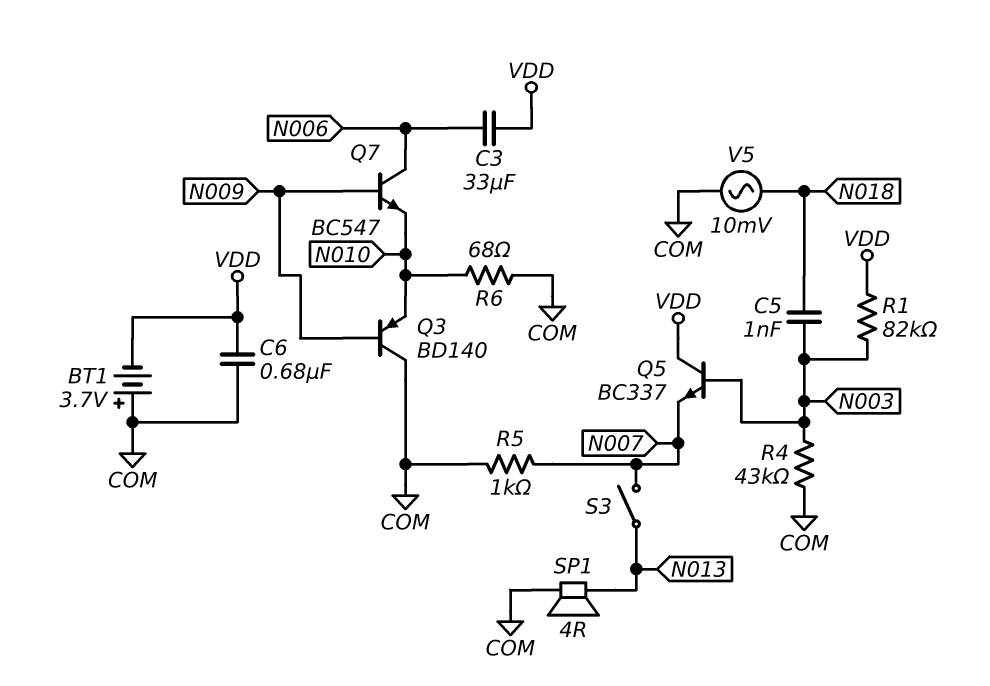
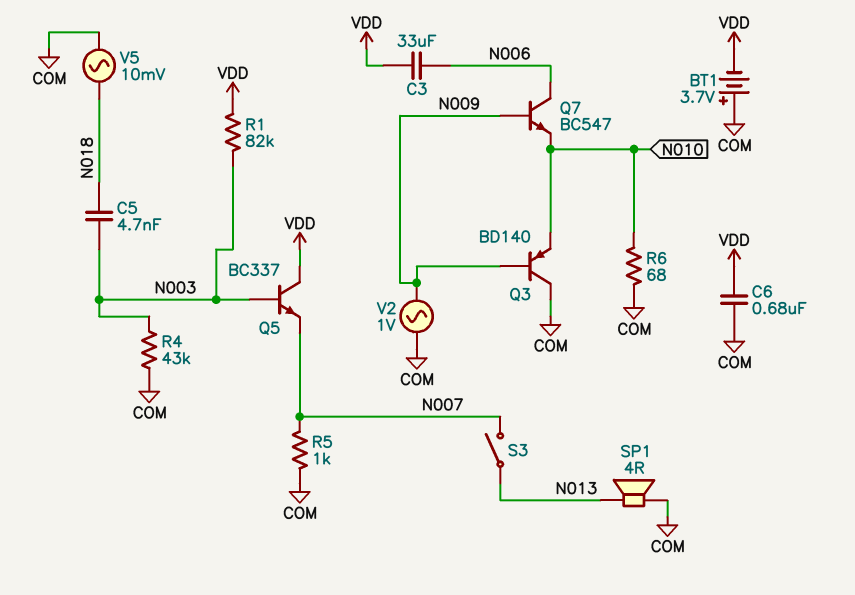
C5: 1nF (N003, N018) -> 4.7nF (N003, N018)
V2: none -> AC 1V (COM, N009)

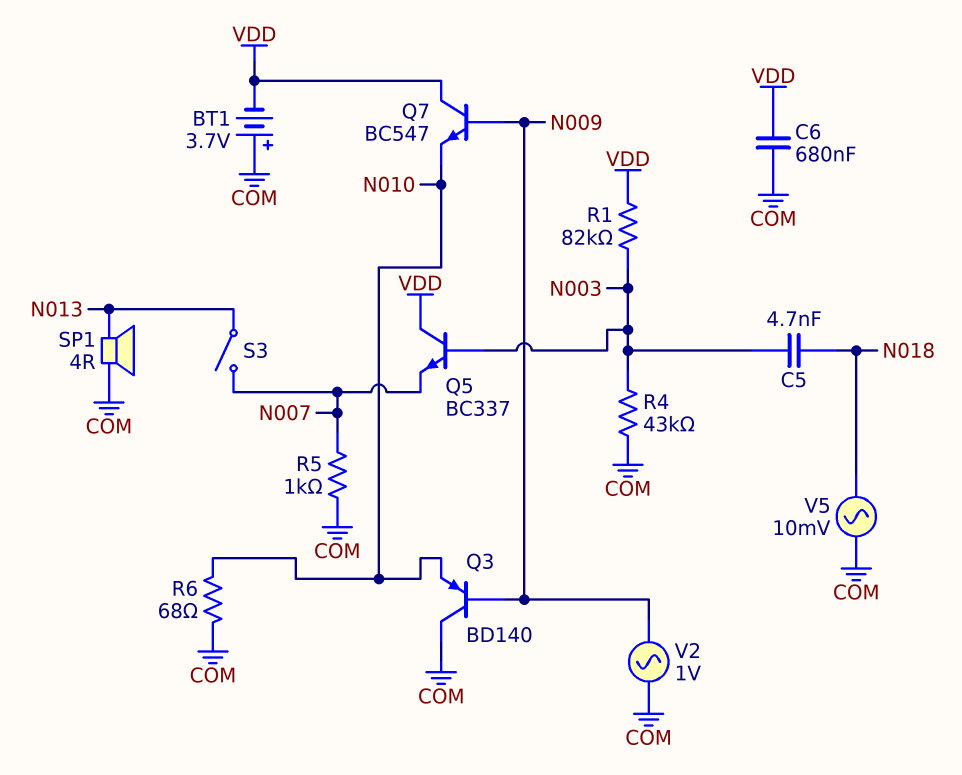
C3: 33uF (N006, VDD) -> none
Q7: NPN BC547 (B N009, C N006, E N010) -> NPN BC547 (B N009, C VDD, E N010)

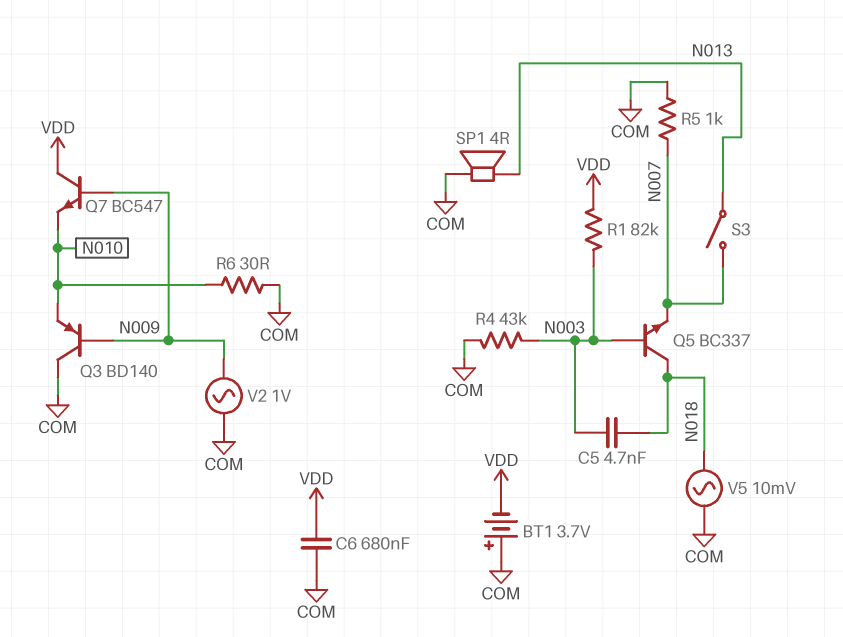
Q5: NPN BC337 (B N003, C VDD, E N007) -> NPN BC337 (B N003, C N018, E N007)
R6: 68 (COM, N010) -> 30 (COM, N010)

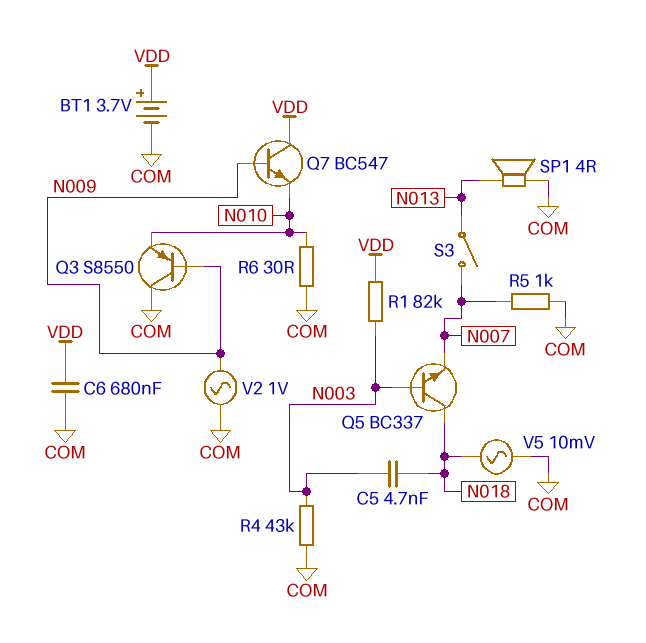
BT1: 3.7V (plus COM, minus VDD) -> 3.7V (plus VDD, minus COM)
Q3: PNP BD140 (B N009, C COM, E N010) -> PNP S8550 (B N009, C COM, E N010)

